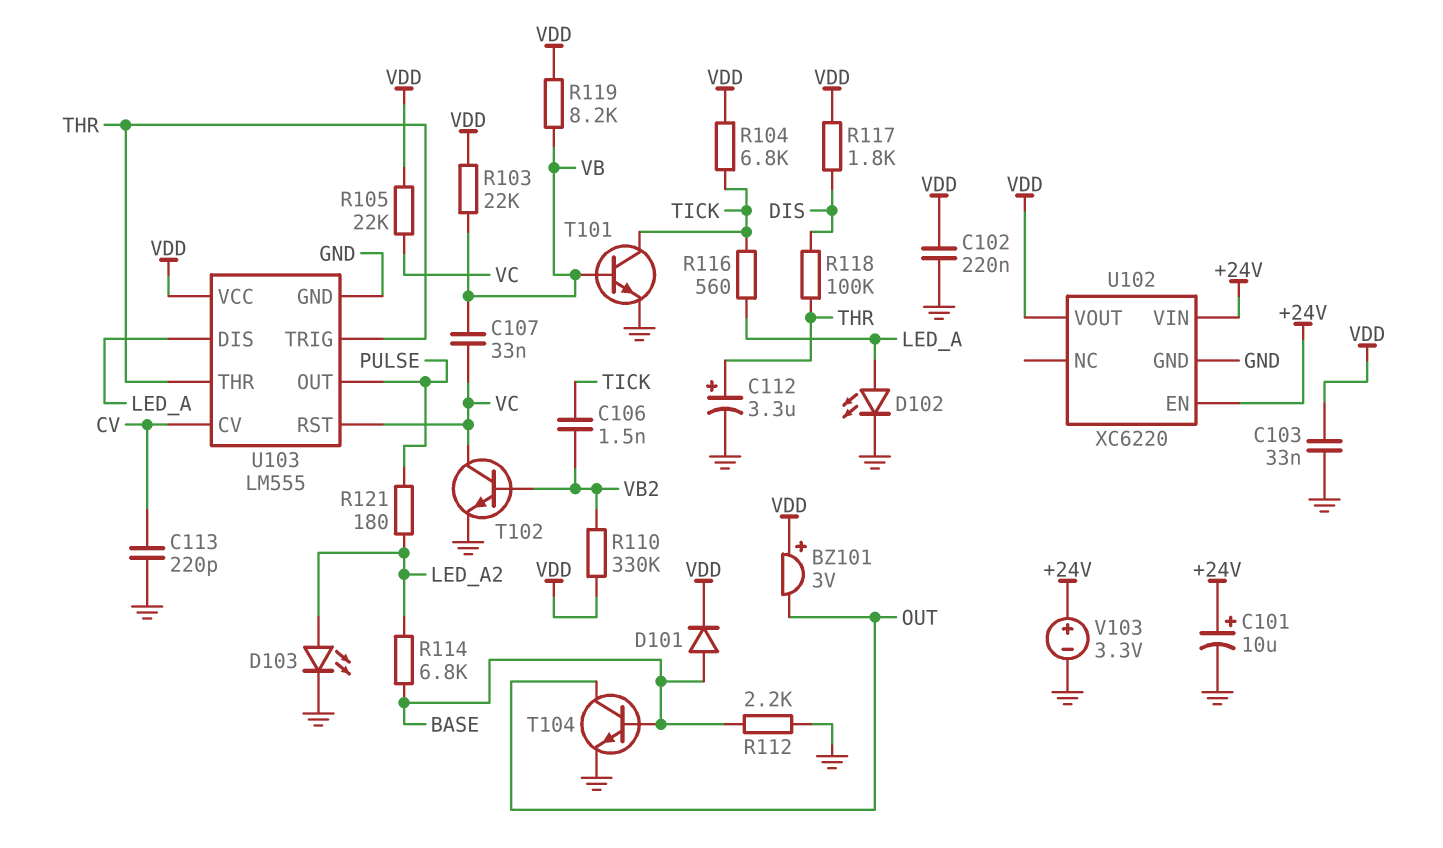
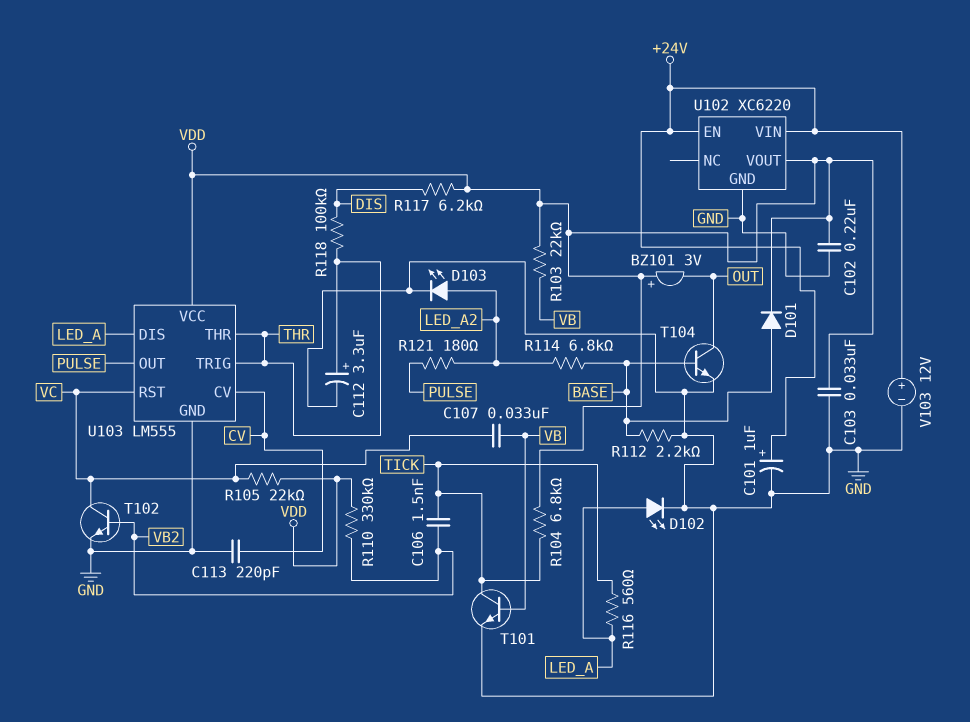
C101: 10uF (plus +24V, minus GND) -> 1uF (plus +24V, minus GND)
R117: 1.8k (DIS, VDD) -> 6.2k (DIS, VDD)
R119: 8.2k (VB, VDD) -> none
V103: 3.3V (plus +24V, minus GND) -> 12V (plus +24V, minus GND)

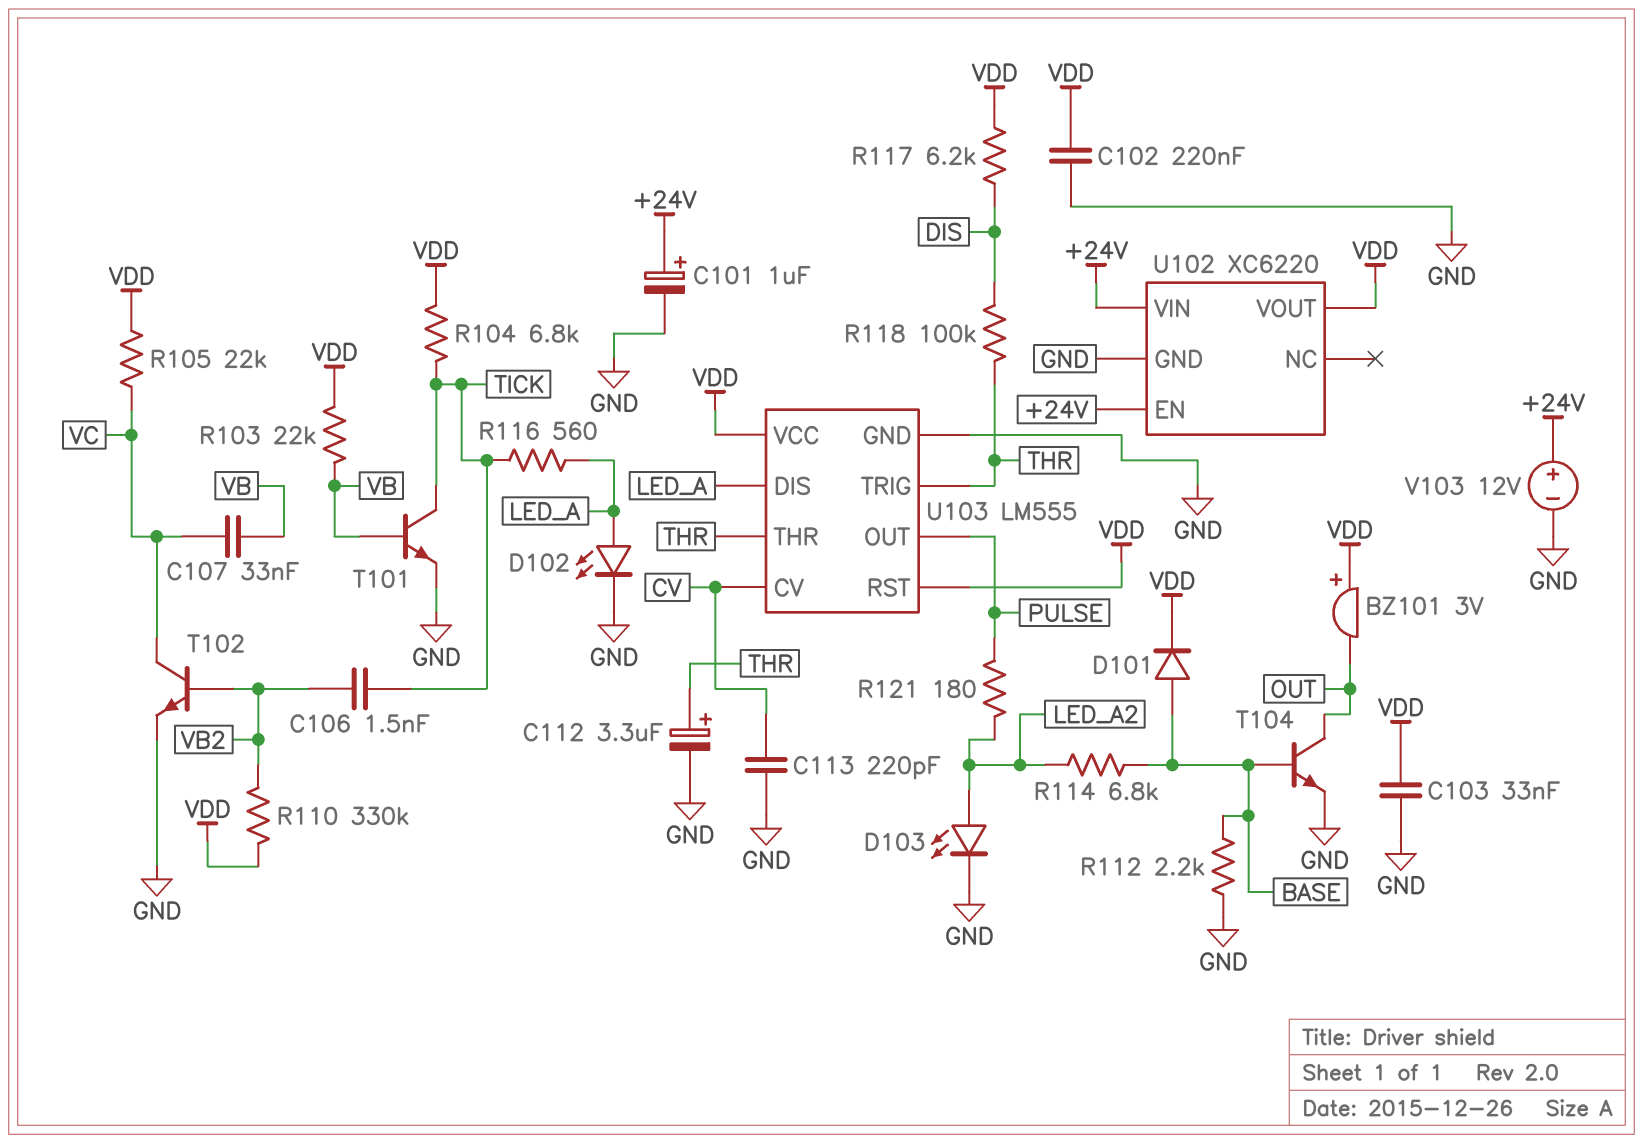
U103 pin RST: VC -> VDD

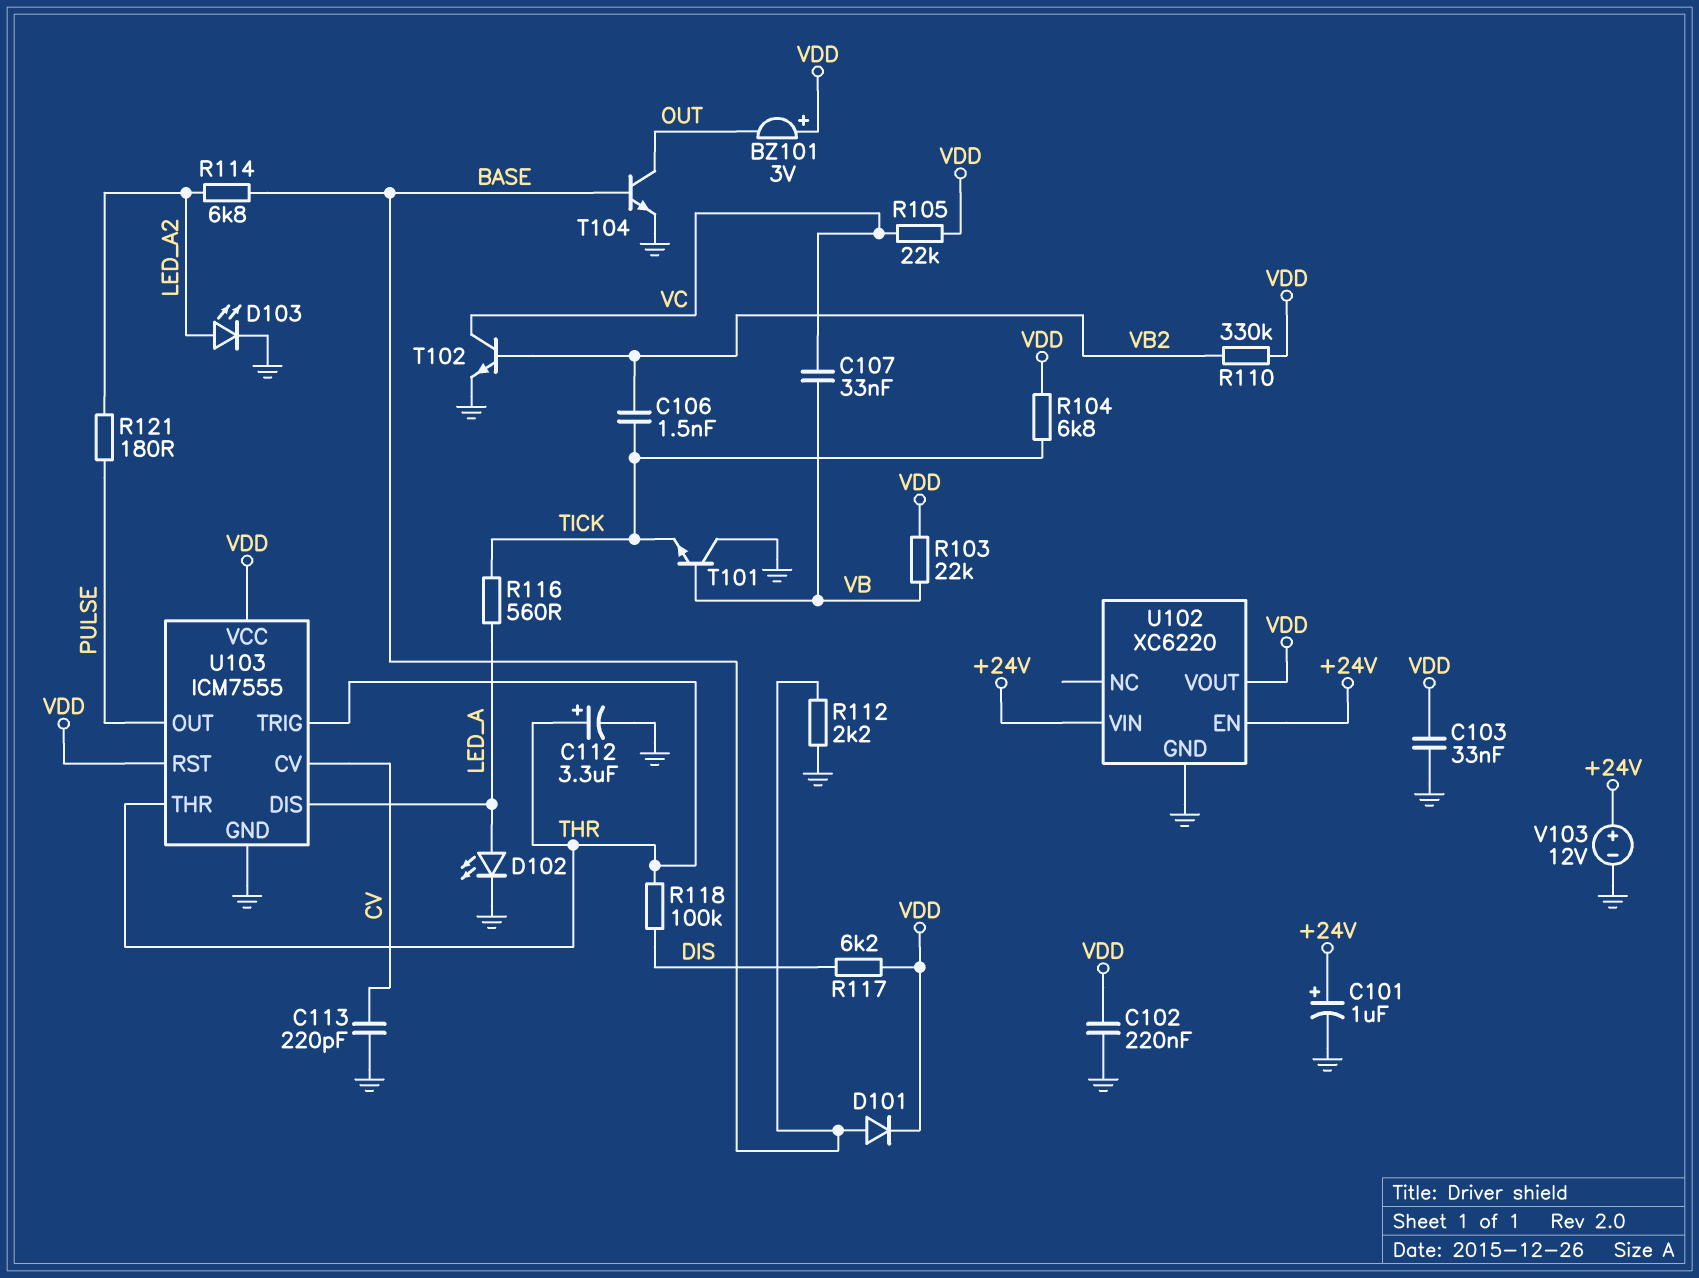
T101: NPN (B VB, C TICK, E GND) -> NPN (B VB, C GND, E TICK)
U103: LM555 -> ICM7555

